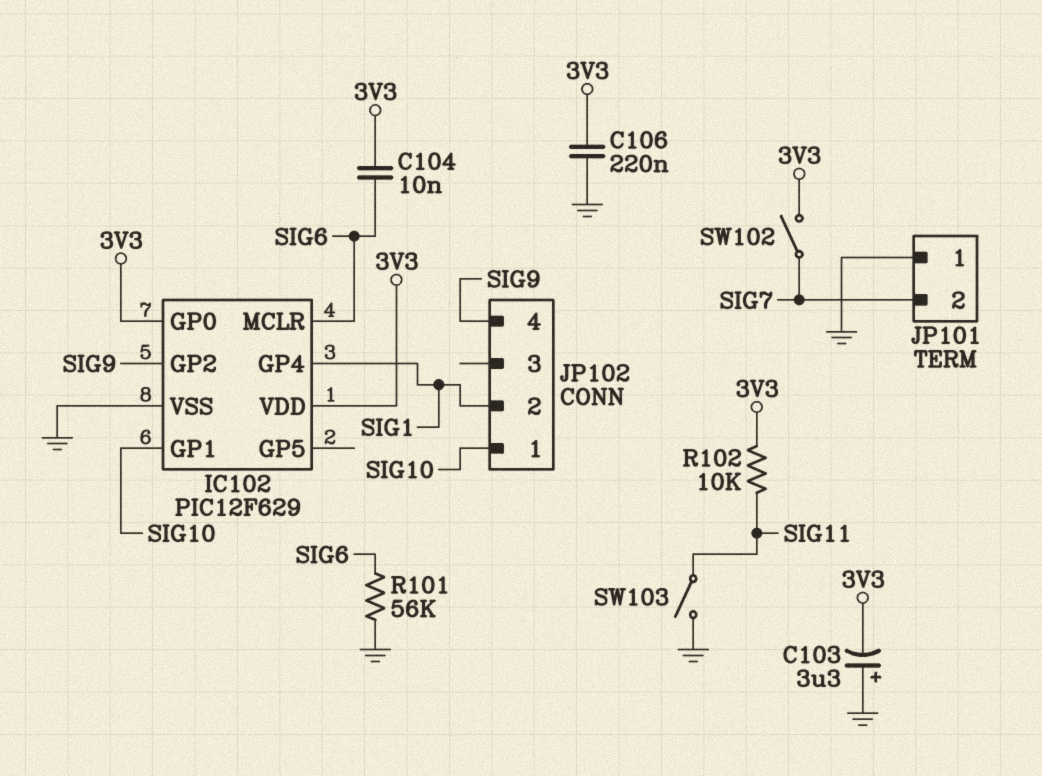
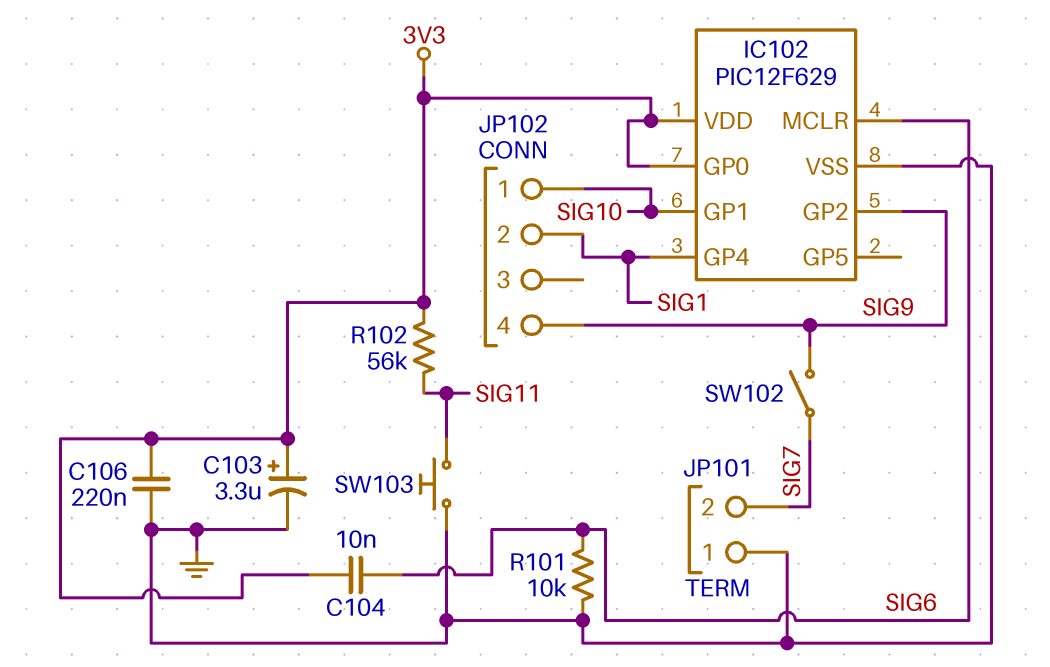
C103: 3.3uF (plus GND, minus 3V3) -> 3.3uF (plus 3V3, minus GND)
R101: 56k (GND, SIG6) -> 10k (GND, SIG6)
R102: 10k (3V3, SIG11) -> 56k (3V3, SIG11)
SW102: switch (3V3, SIG7) -> switch (SIG7, SIG9)
SW103: switch (GND, SIG11) -> button (GND, SIG11)

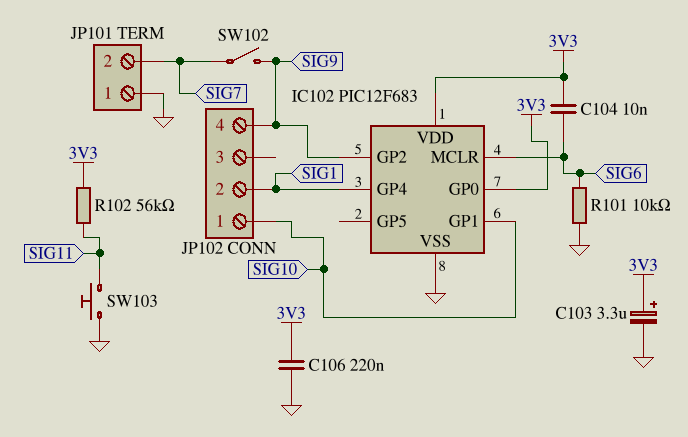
IC102: PIC12F629 -> PIC12F683

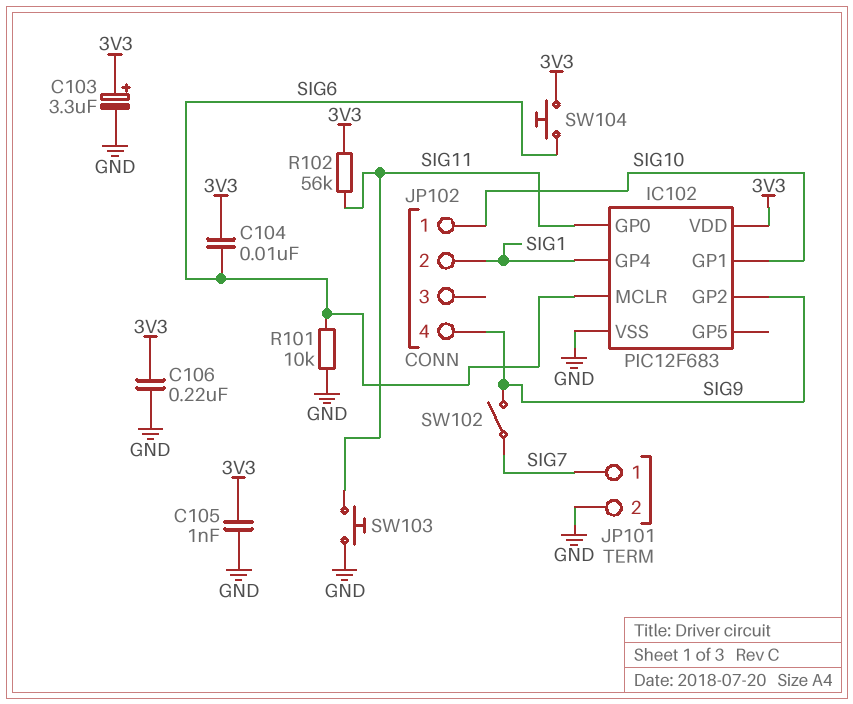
C105: none -> 1nF (3V3, GND)
IC102 pin GP0: 3V3 -> SIG11
JP101 pin 1: GND -> SIG7
JP101 pin 2: SIG7 -> GND
SW104: none -> button (3V3, SIG6)

